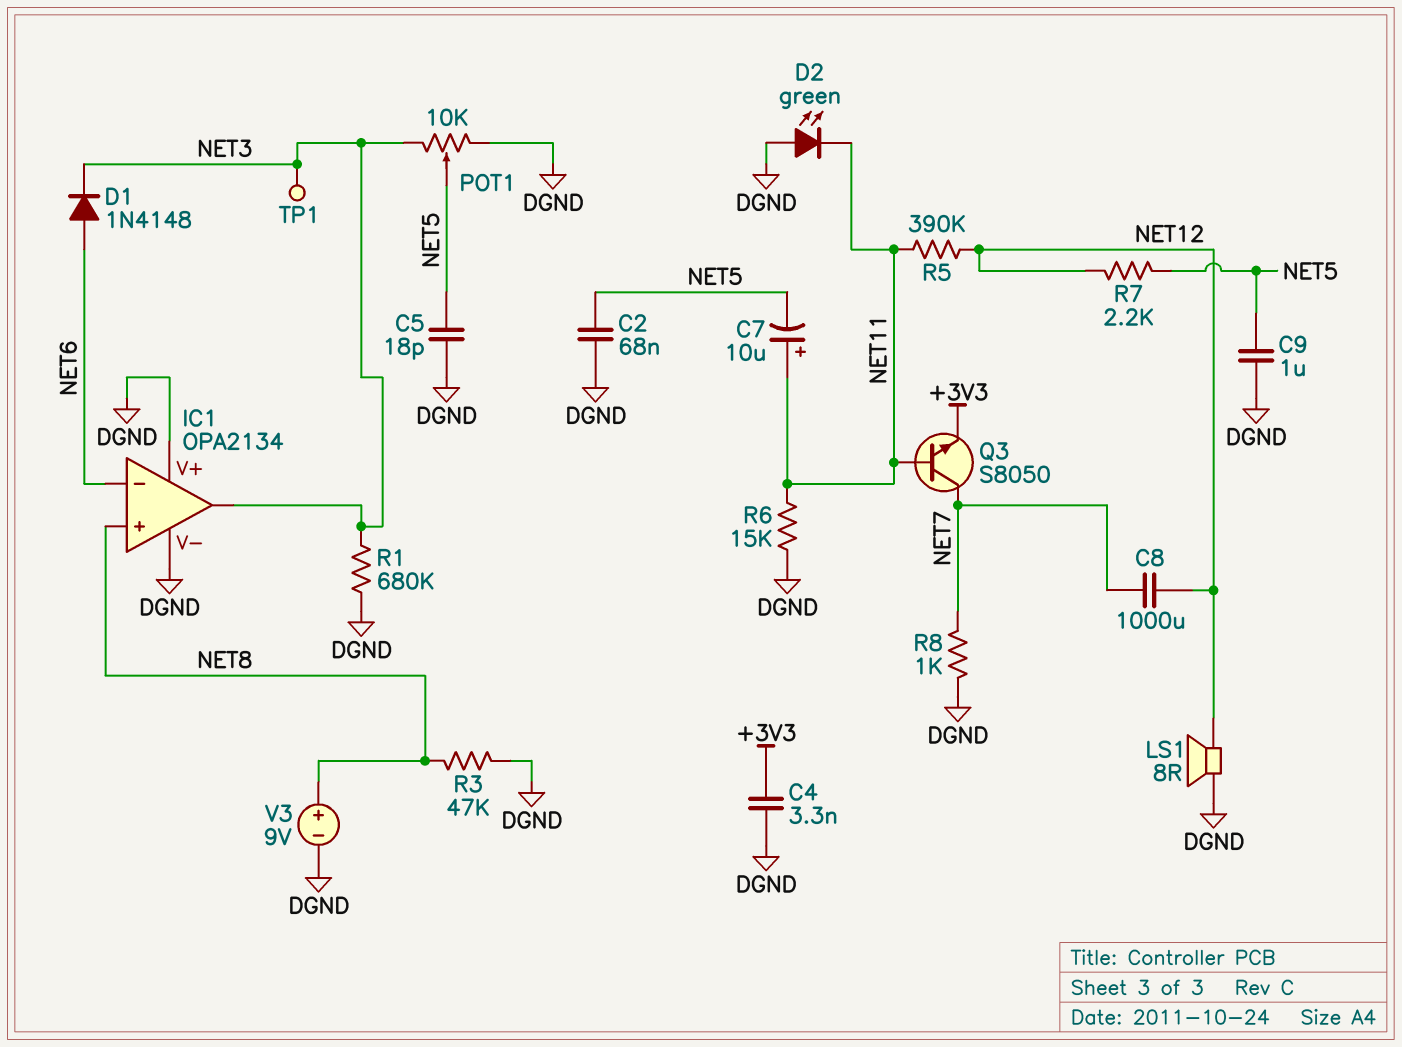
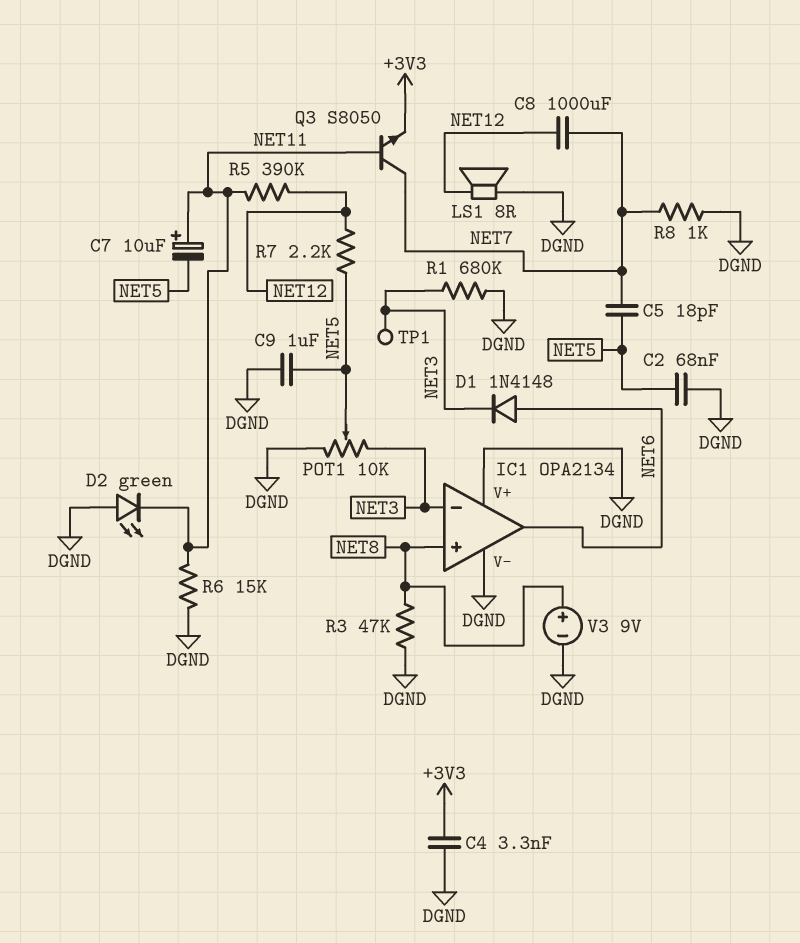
C5: 18pF (DGND, NET5) -> 18pF (NET5, NET7)
IC1 pin in-: NET6 -> NET3
IC1 pin out: NET3 -> NET6

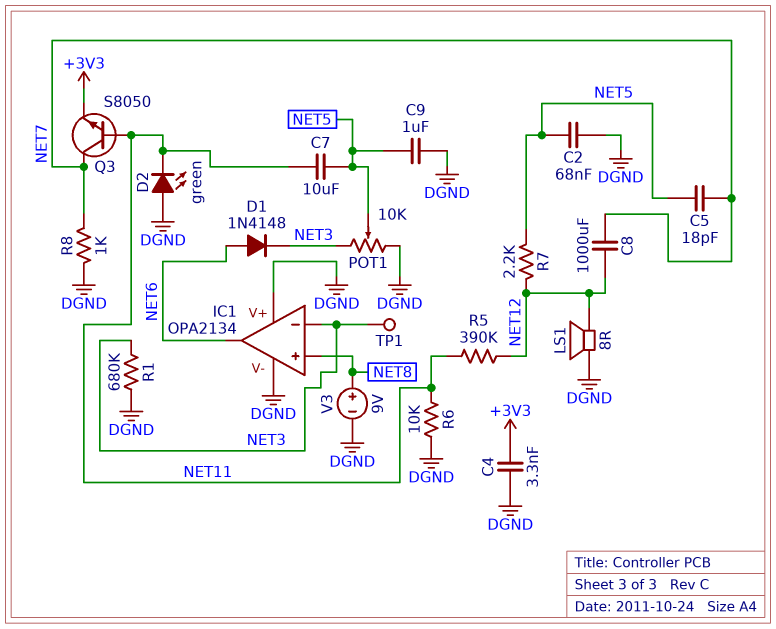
C7: 10uF (plus NET11, minus NET5) -> 10uF (NET5, NET11)
R3: 47k (DGND, NET8) -> none
R6: 15k (DGND, NET11) -> 10k (DGND, NET11)

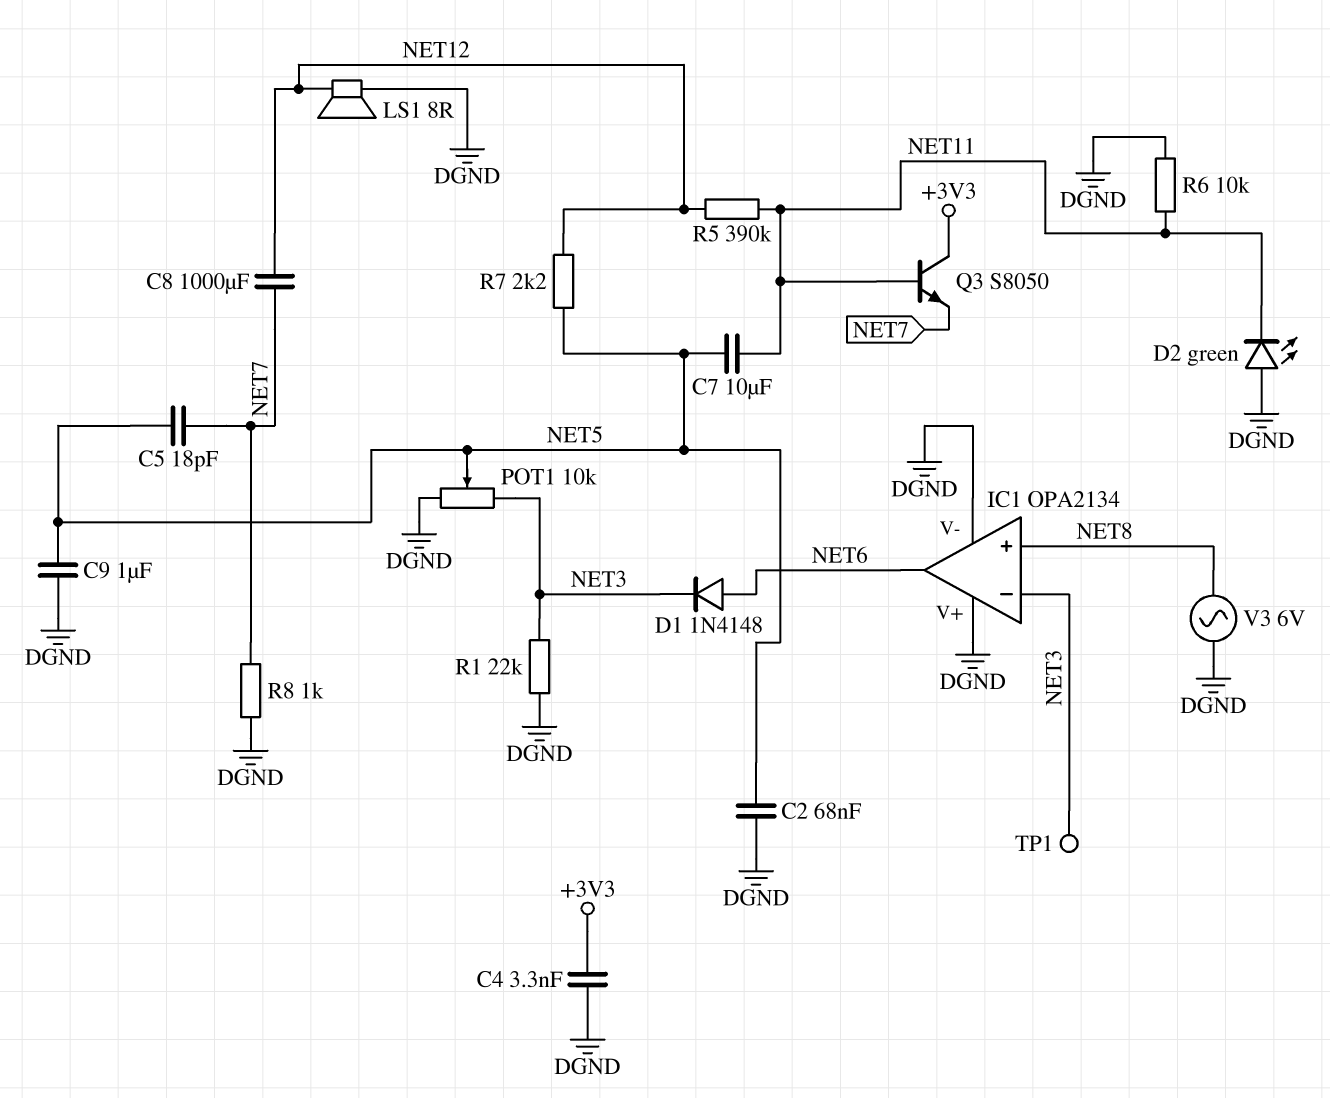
Q3: NPN S8050 (B NET11, C NET7, E +3V3) -> NPN S8050 (B NET11, C +3V3, E NET7)
R1: 680k (DGND, NET3) -> 22k (DGND, NET3)
V3: 9V (plus NET8, minus DGND) -> AC 6V (DGND, NET8)

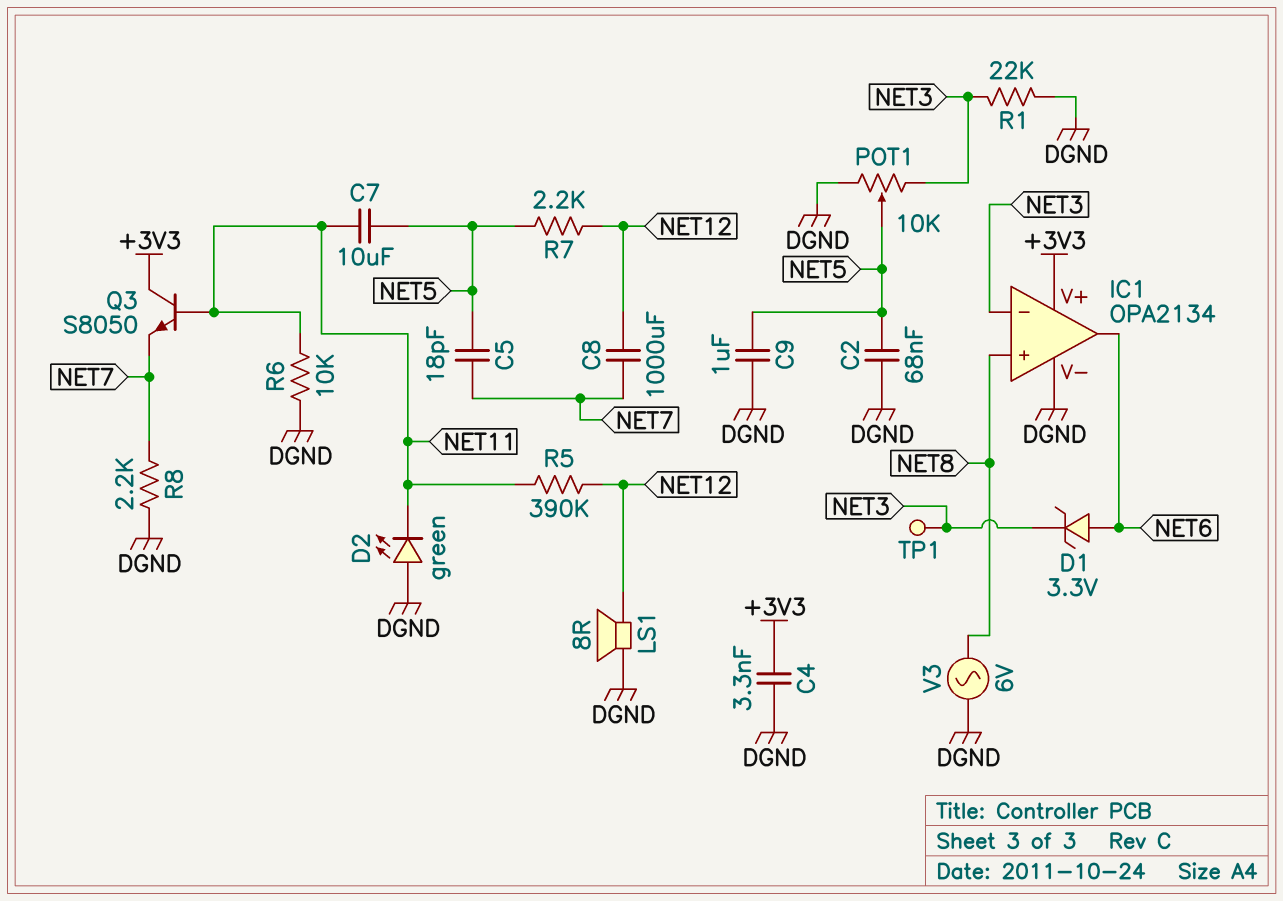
D1: diode 1N4148 (A NET6, K NET3) -> zener 3.3V (A NET6, K NET3)
IC1 pin V+: DGND -> +3V3
R8: 1k (DGND, NET7) -> 2.2k (DGND, NET7)

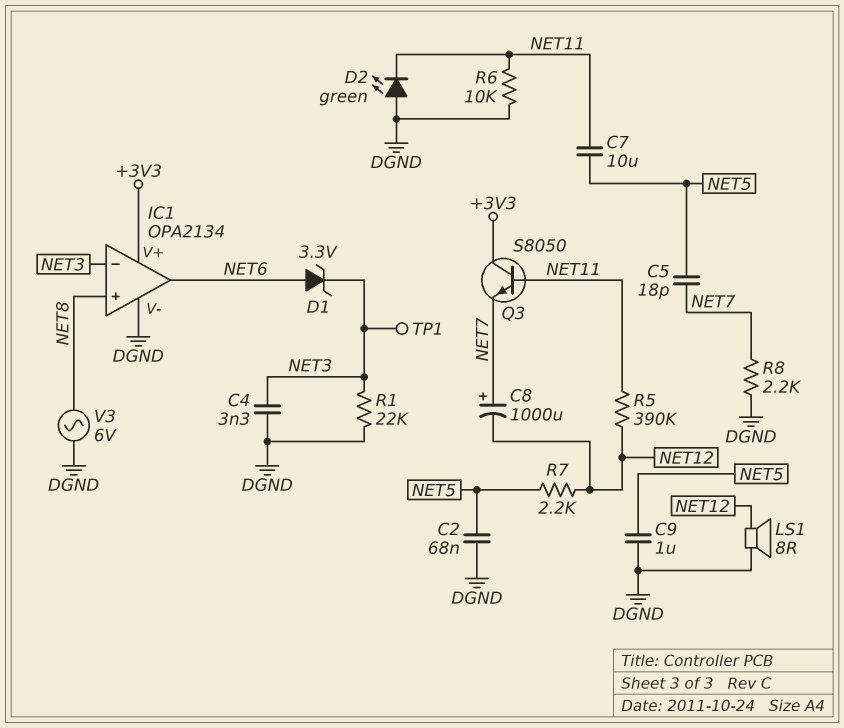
C4: 3.3nF (+3V3, DGND) -> 3.3nF (DGND, NET3)
C8: 1000uF (NET7, NET12) -> 1000uF (plus NET7, minus NET12)
POT1: 10k (DGND, NET3, wiper NET5) -> none

